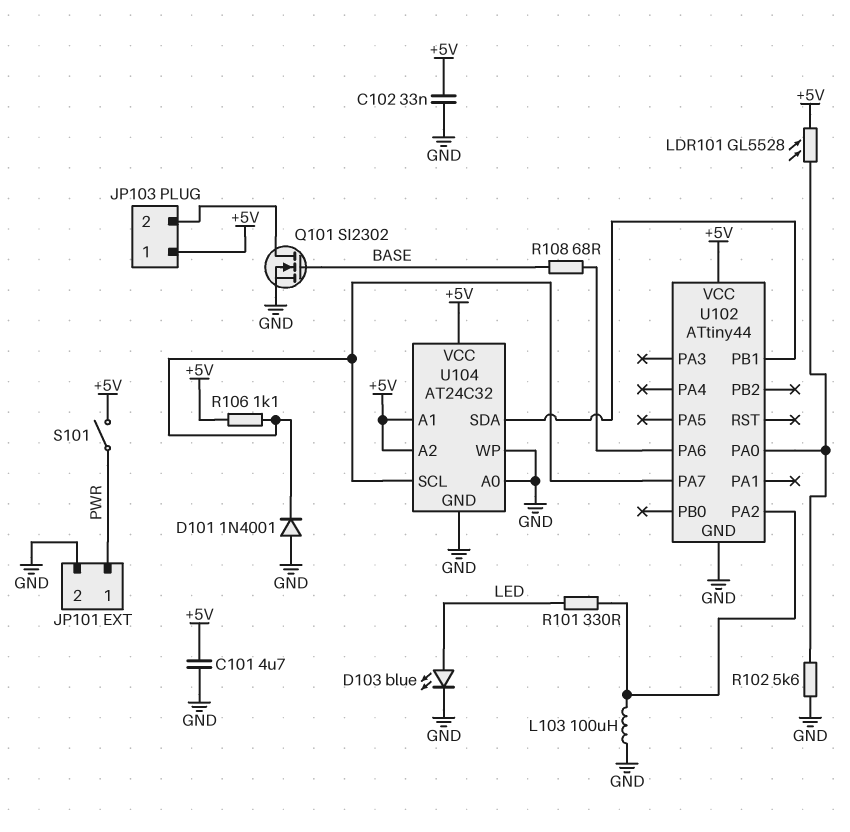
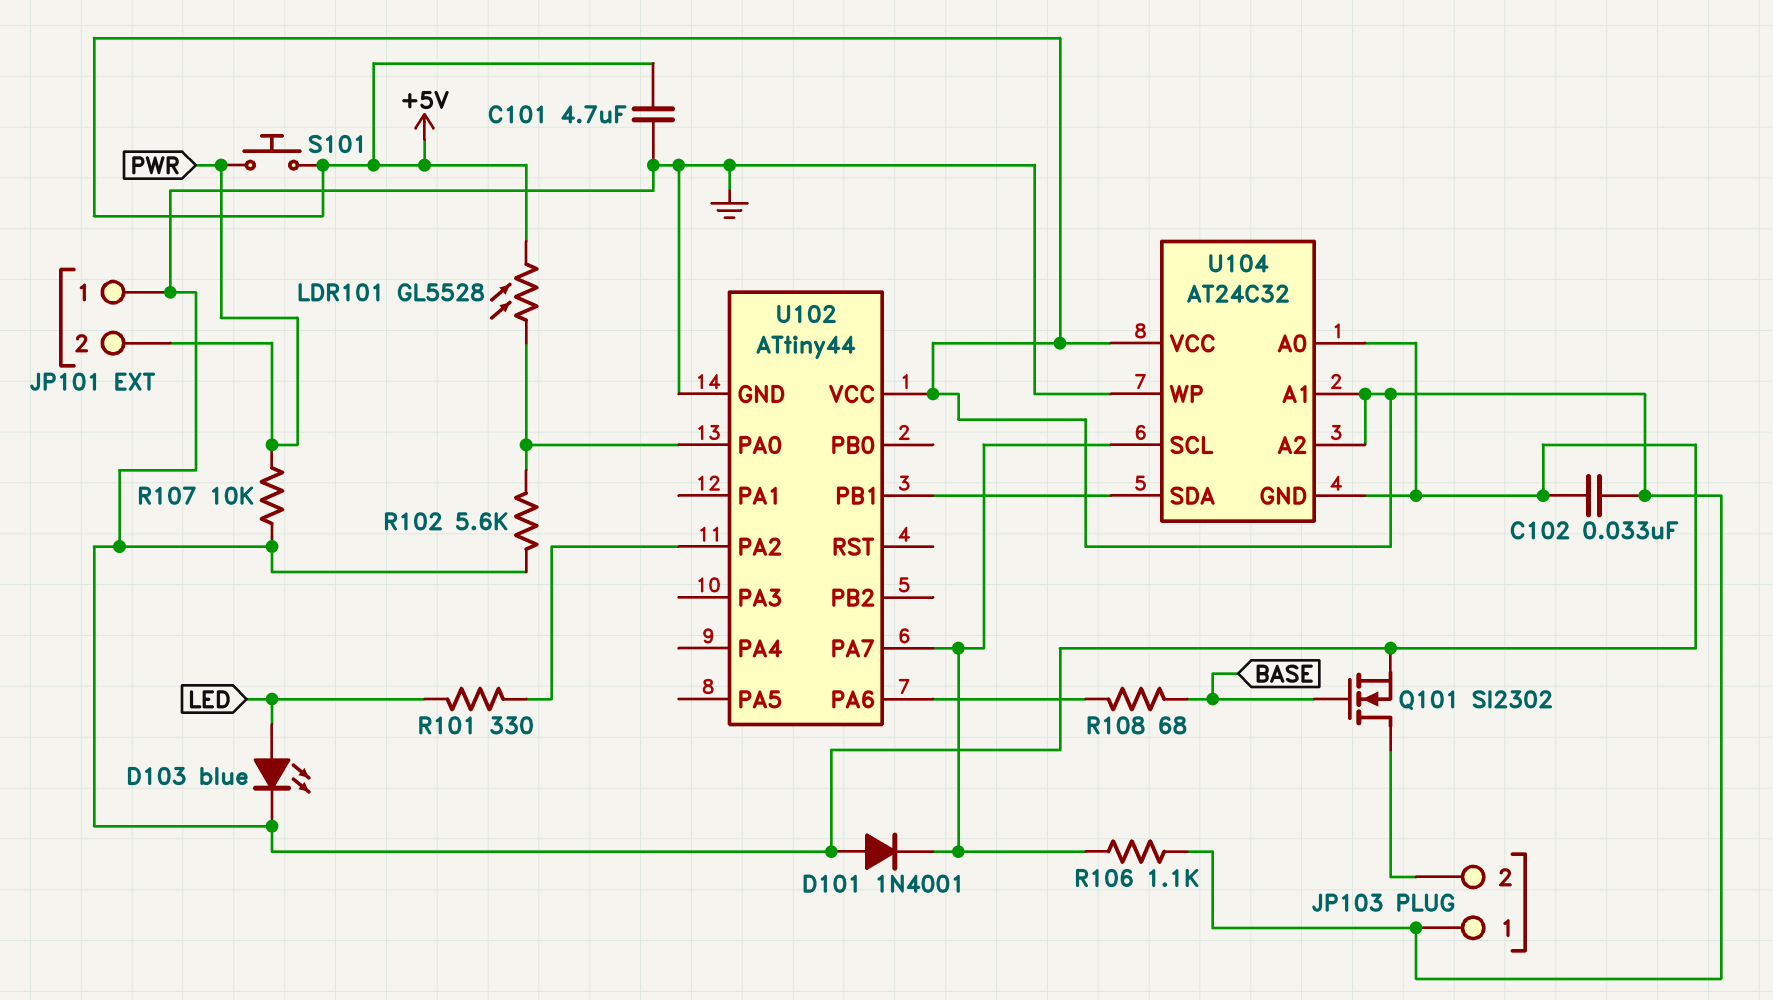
JP101 pin 1: PWR -> GND
JP101 pin 2: GND -> PWR
L103: 100uH (GND, U102/PA2) -> none
R107: none -> 10k (GND, PWR)
S101: switch (+5V, PWR) -> button (+5V, PWR)

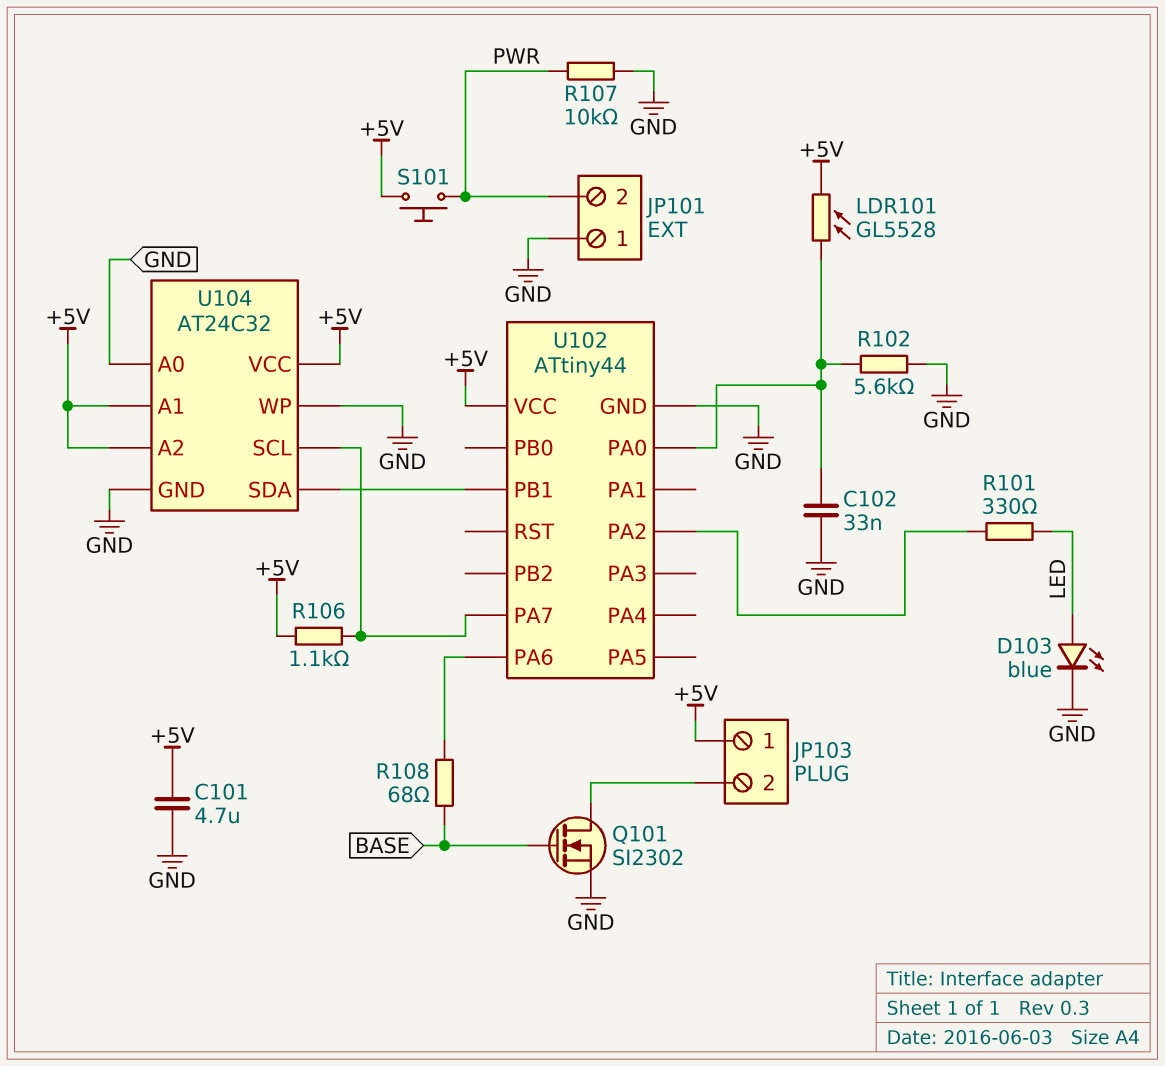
C102: 33nF (+5V, GND) -> 33nF (GND, U102/PA0)
D101: diode 1N4001 (A GND, K U102/PA7) -> none

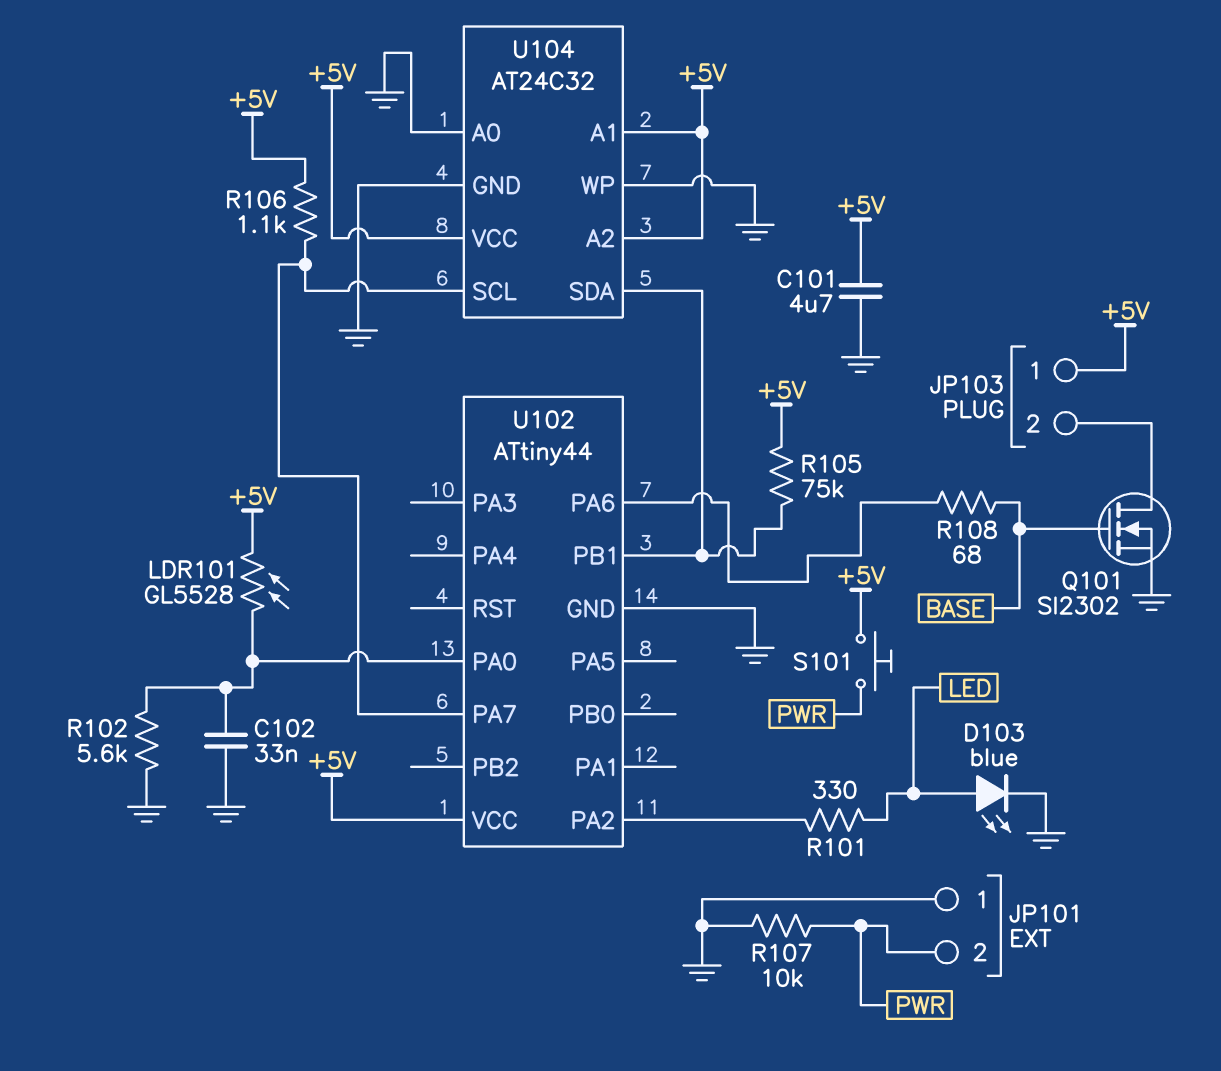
R105: none -> 75k (+5V, U102/PB1)

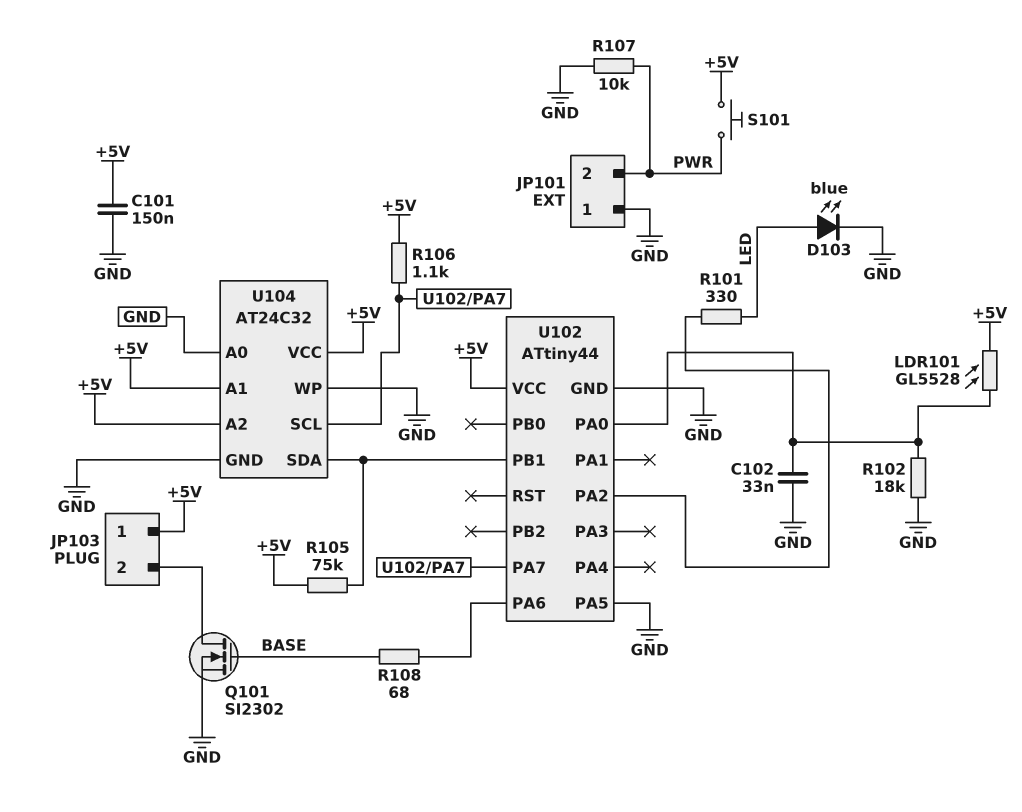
C101: 4.7uF (+5V, GND) -> 150nF (+5V, GND)
R102: 5.6k (GND, U102/PA0) -> 18k (GND, U102/PA0)
U102 pin PA5: none -> GND

